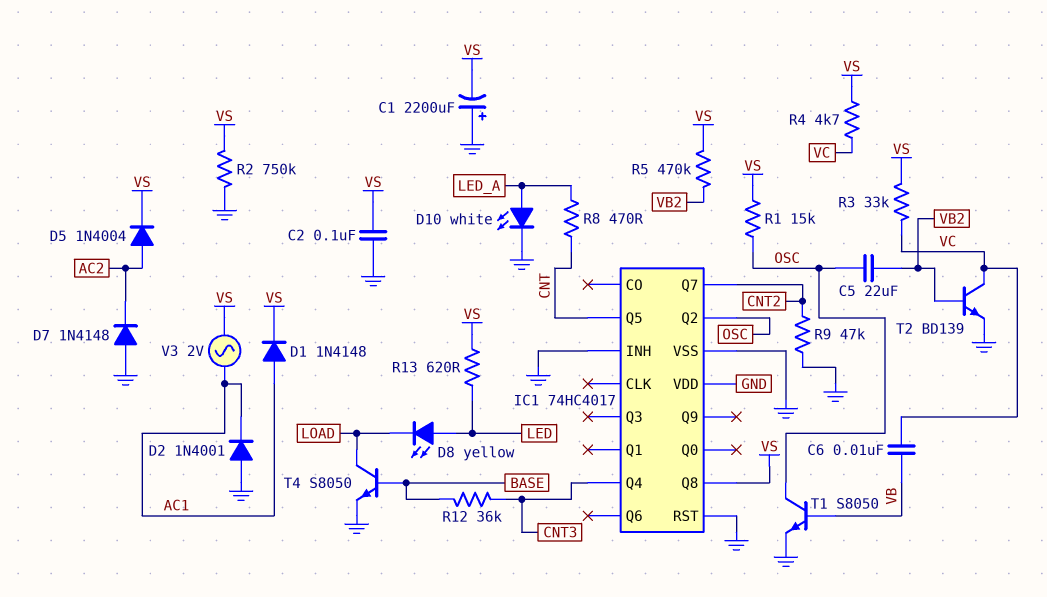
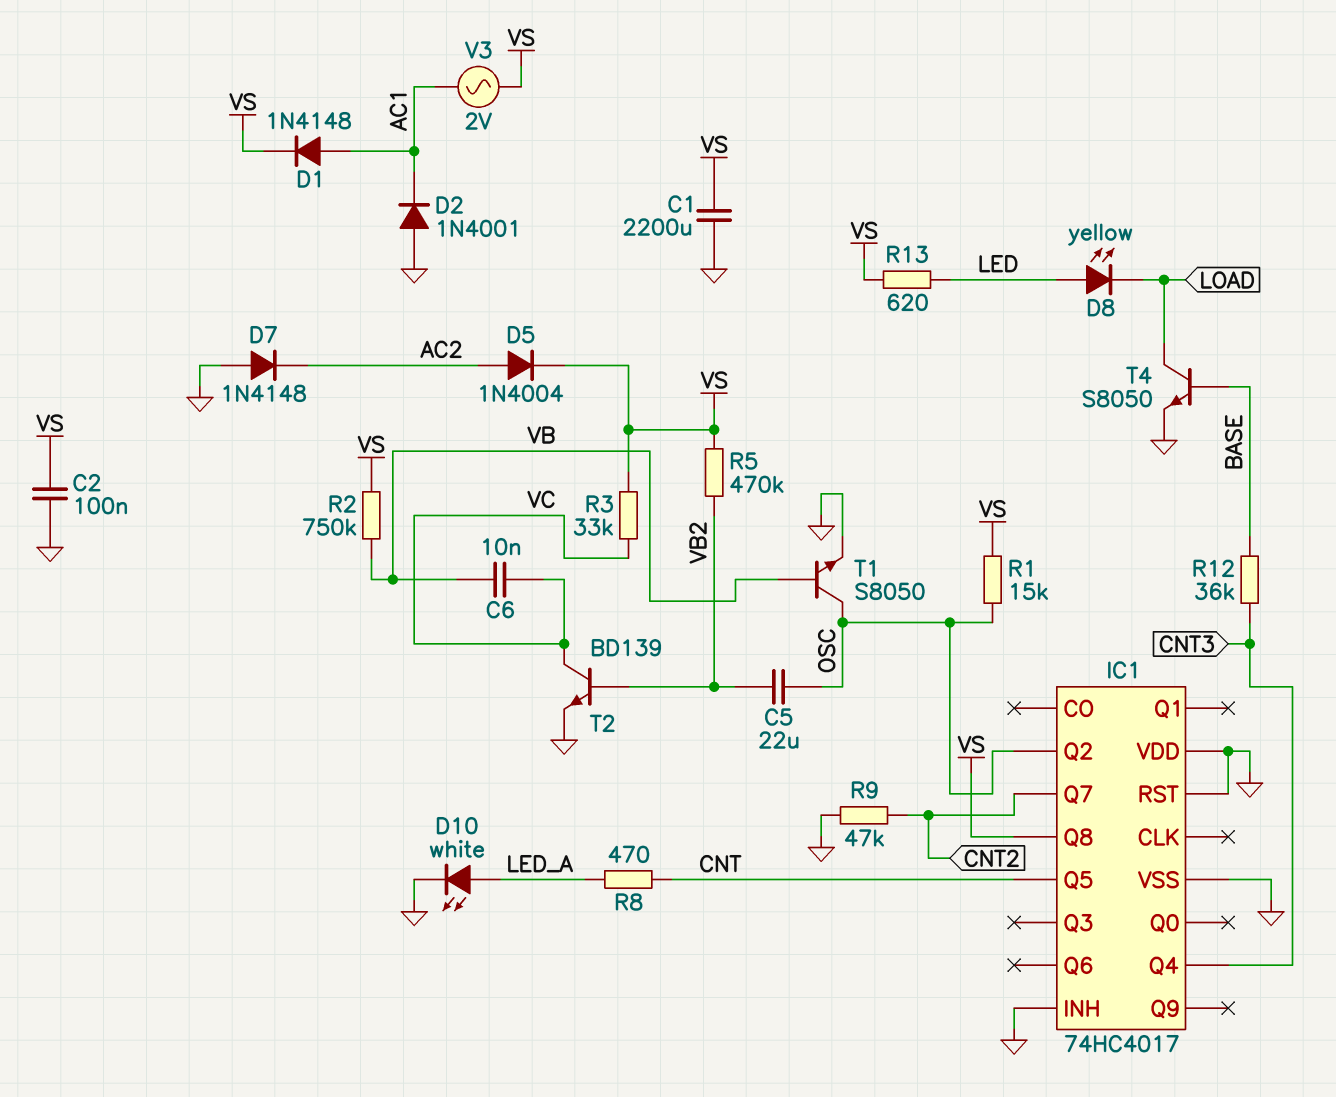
C1: 2200uF (plus GND, minus VS) -> 2200uF (GND, VS)
R2: 750k (GND, VS) -> 750k (VB, VS)
R4: 4.7k (VC, VS) -> none

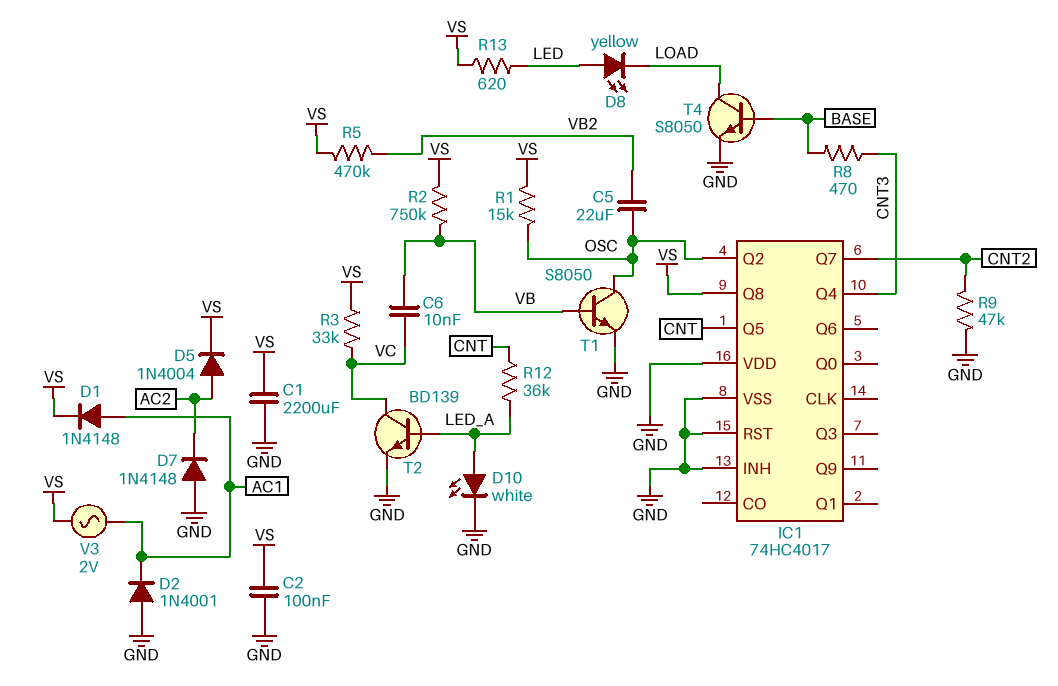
R8: 470 (CNT, LED_A) -> 470 (BASE, CNT3)
R12: 36k (BASE, CNT3) -> 36k (CNT, LED_A)
T2: NPN BD139 (B VB2, C VC, E GND) -> NPN BD139 (B LED_A, C VC, E GND)

